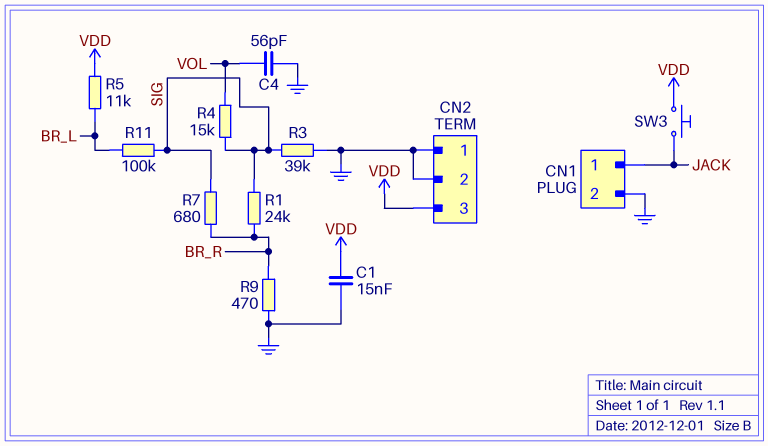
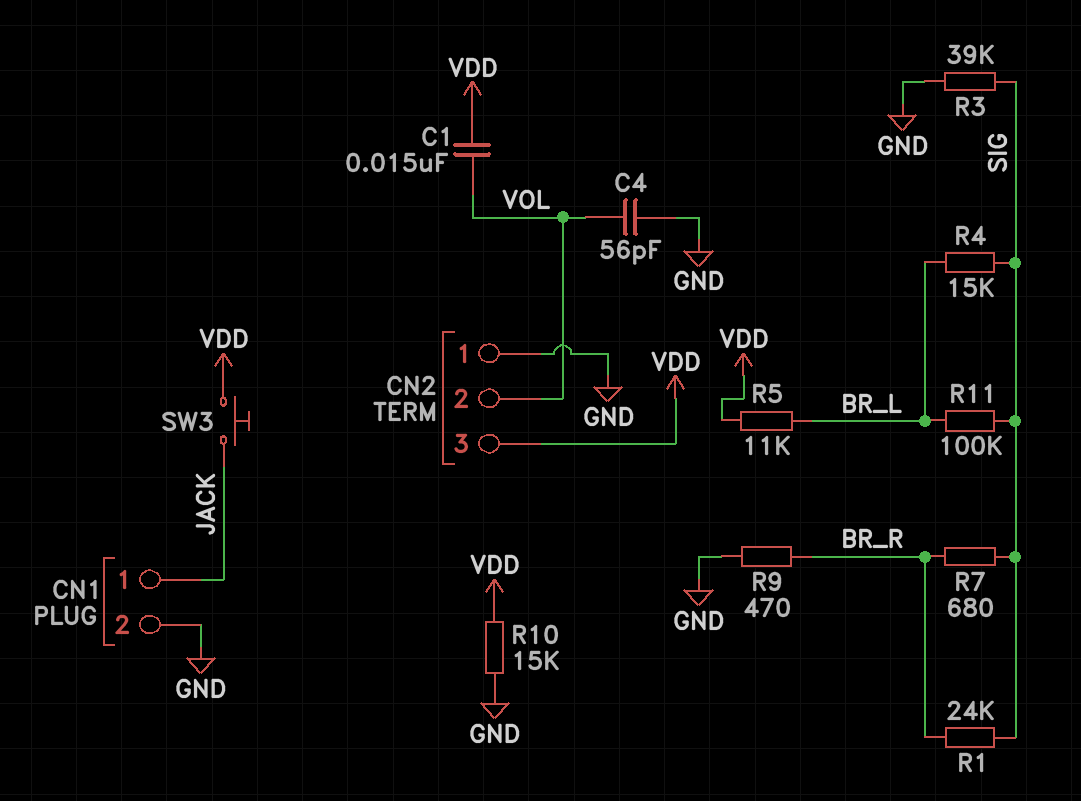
C1: 15nF (GND, VDD) -> 15nF (VDD, VOL)
CN2 pin 2: GND -> VOL
R4: 15k (SIG, VOL) -> 15k (BR_L, SIG)
R10: none -> 15k (GND, VDD)

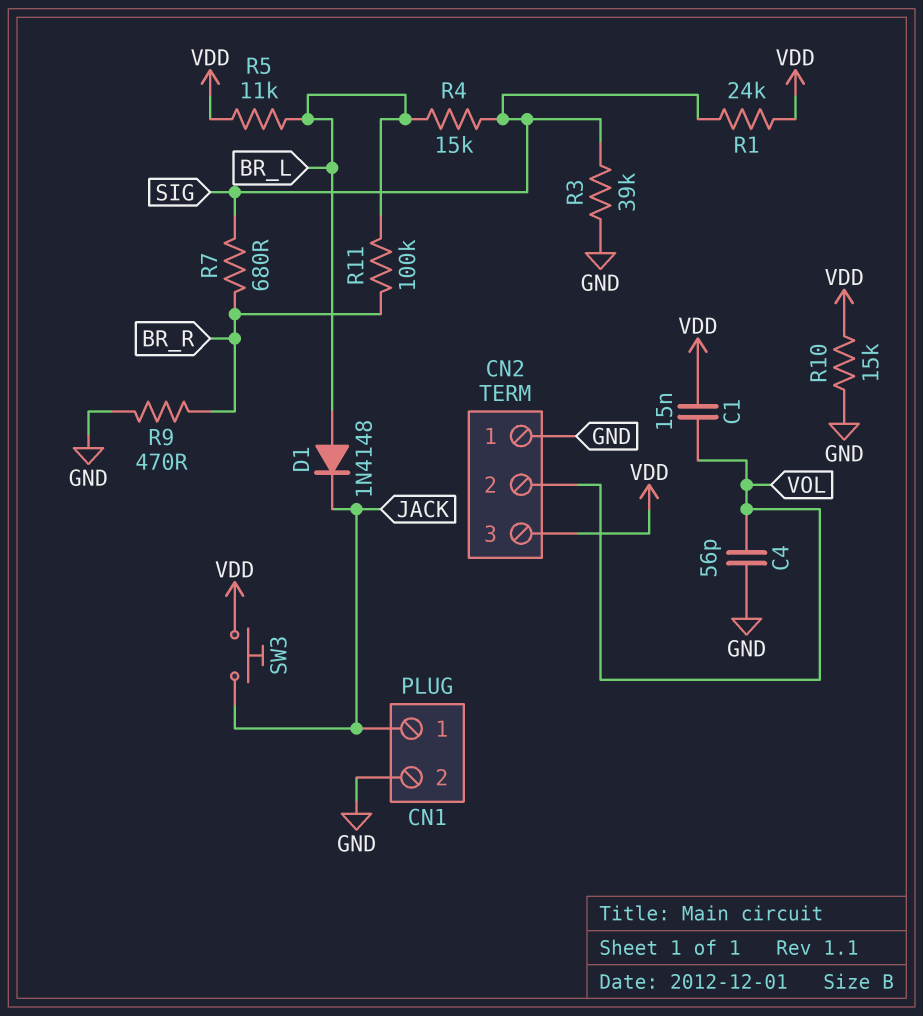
D1: none -> diode 1N4148 (A BR_L, K JACK)
R1: 24k (BR_R, SIG) -> 24k (SIG, VDD)
R11: 100k (BR_L, SIG) -> 100k (BR_L, BR_R)

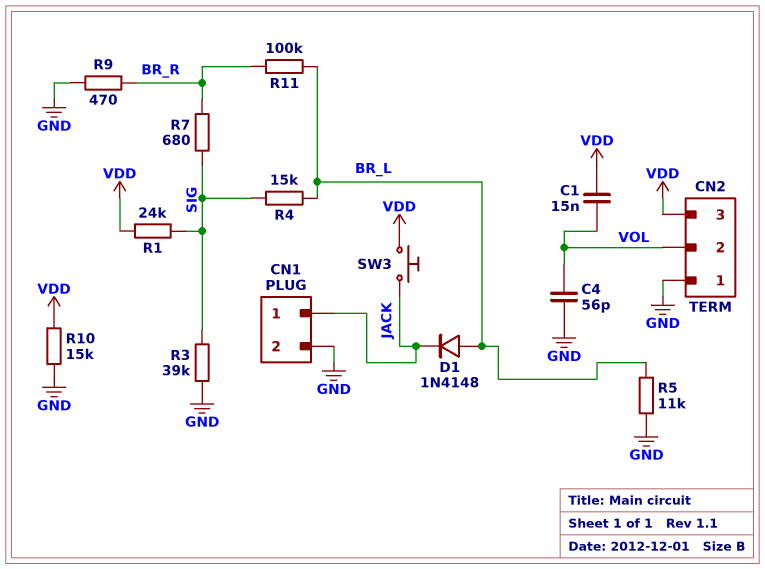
R5: 11k (BR_L, VDD) -> 11k (BR_L, GND)

